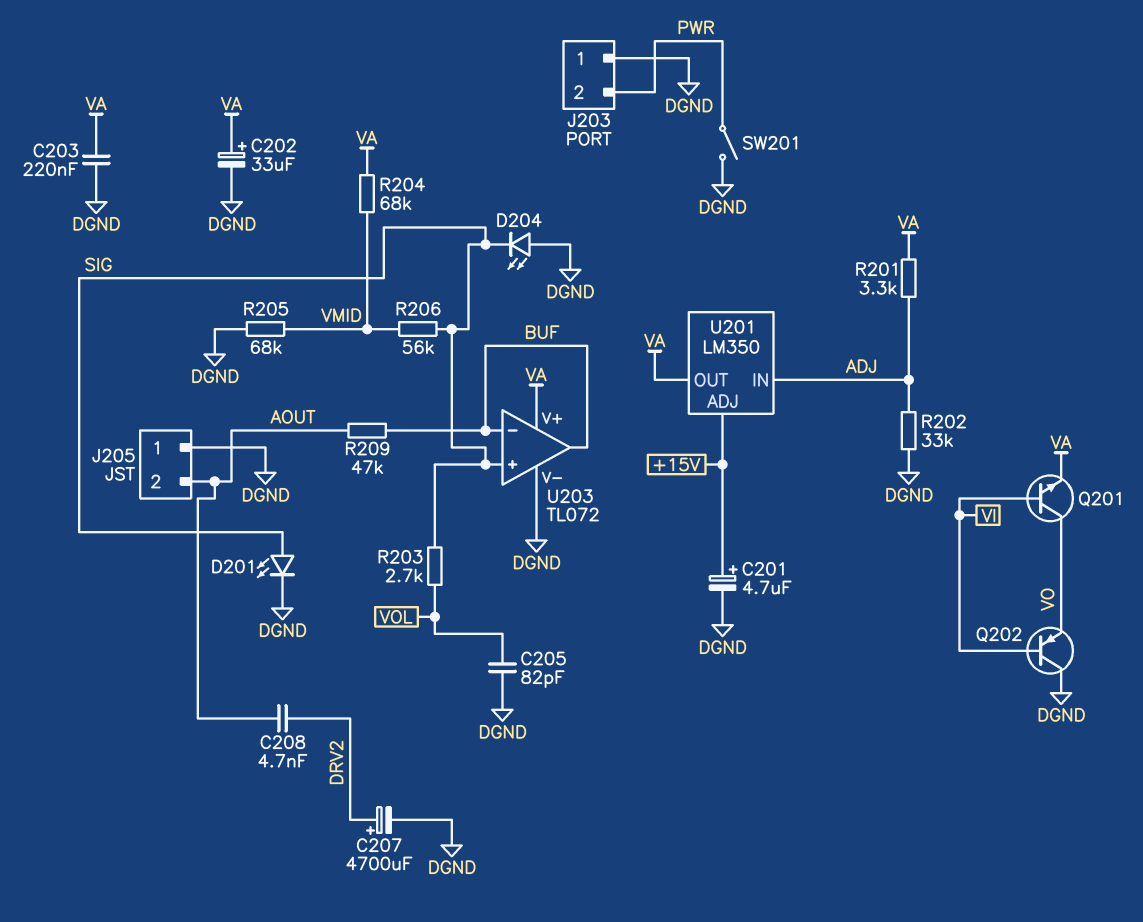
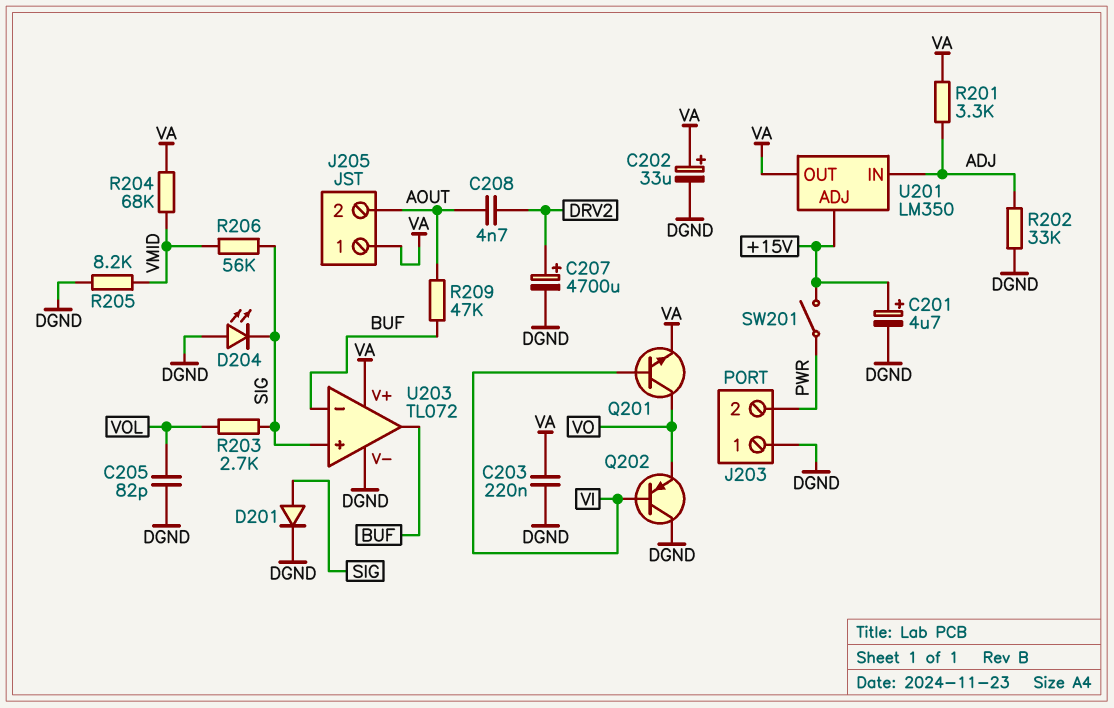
D201: LED (A SIG, K DGND) -> diode (A SIG, K DGND)
J205 pin 1: DGND -> VA
R205: 68k (DGND, VMID) -> 8.2k (DGND, VMID)
SW201: switch (DGND, PWR) -> switch (+15V, PWR)

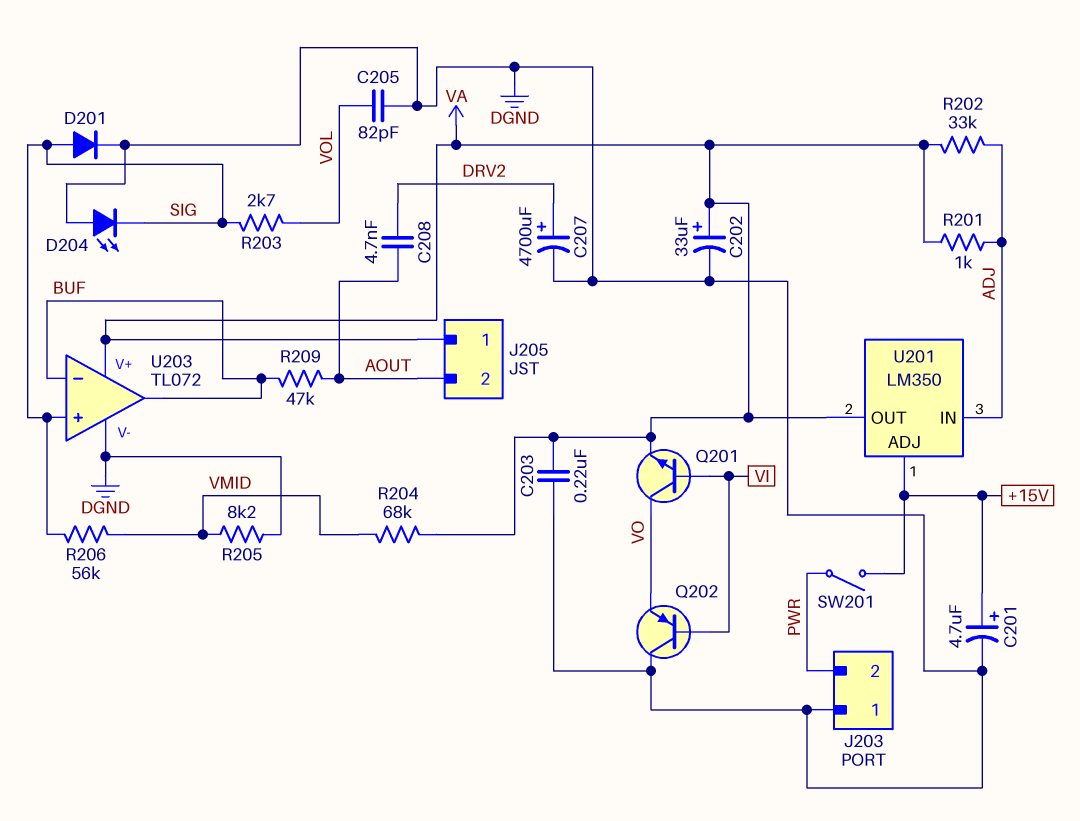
R201: 3.3k (ADJ, VA) -> 1k (ADJ, VA)
R202: 33k (ADJ, DGND) -> 33k (ADJ, VA)

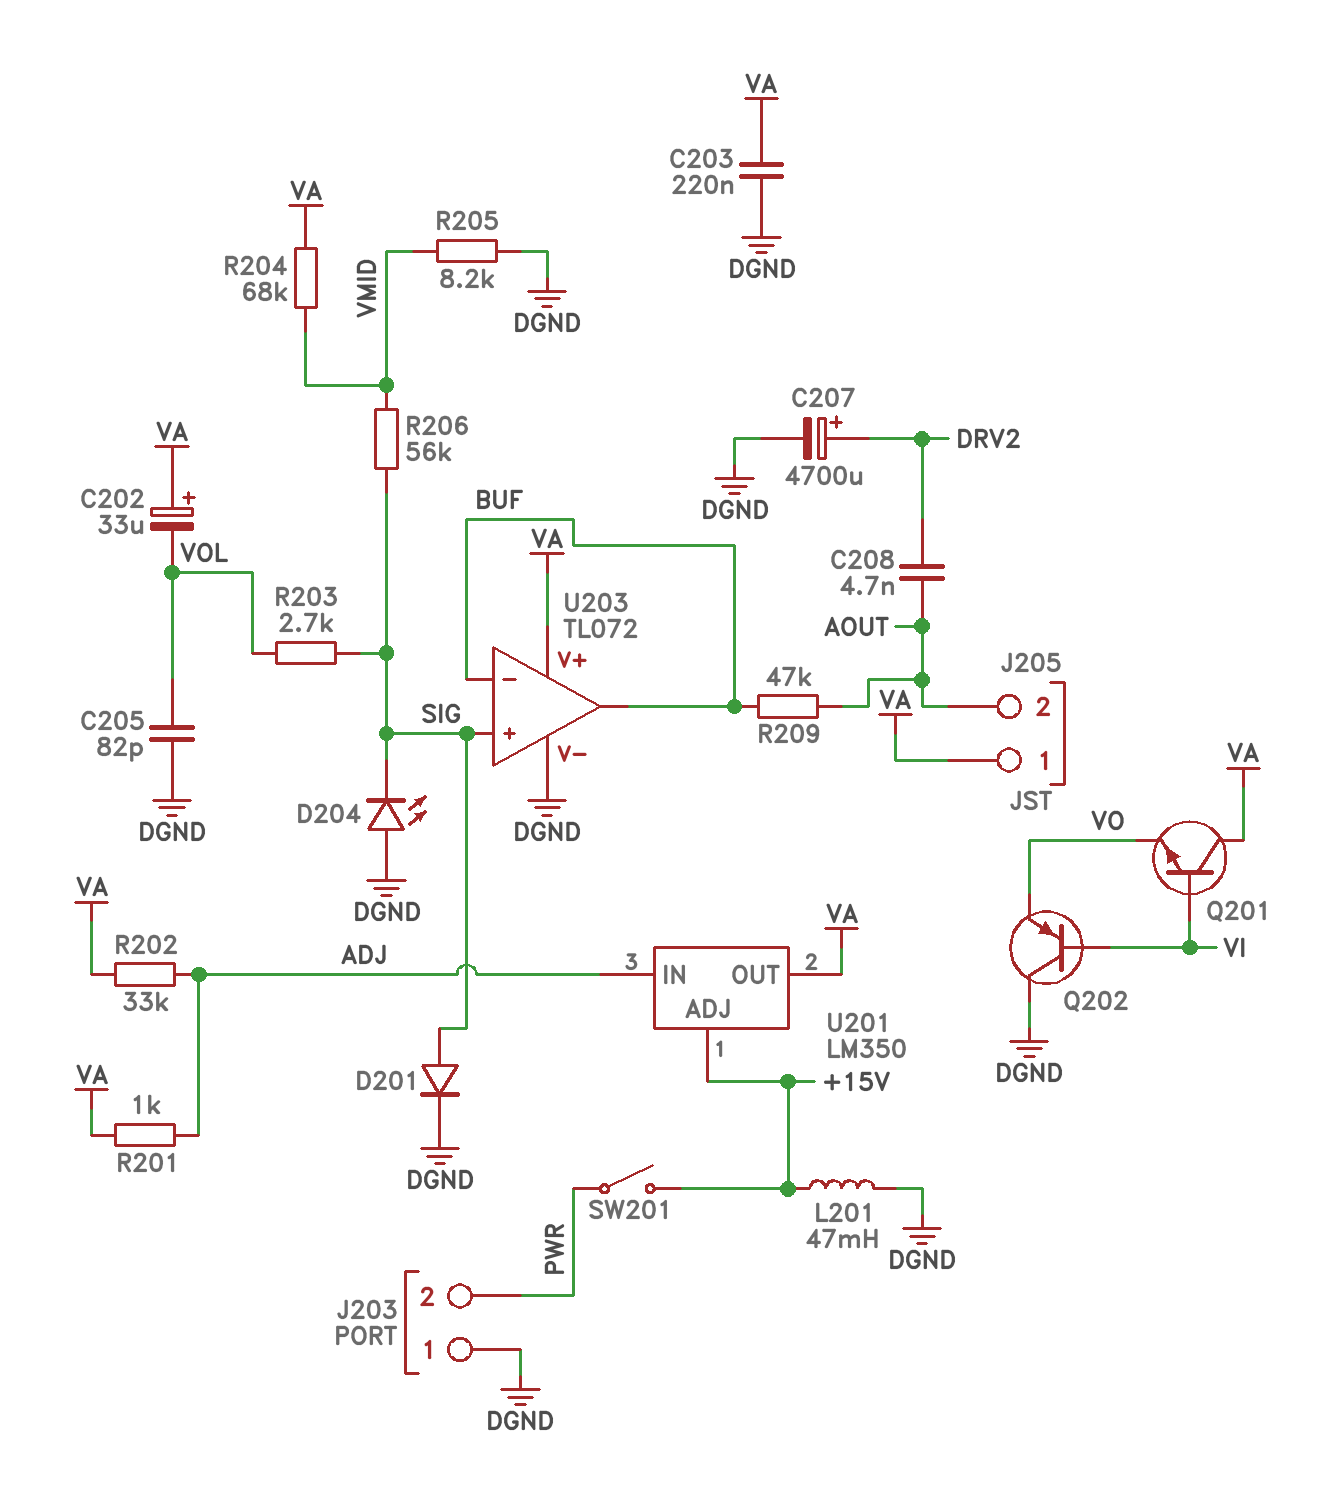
C201: 4.7uF (plus +15V, minus DGND) -> none
C202: 33uF (plus VA, minus DGND) -> 33uF (plus VA, minus VOL)
L201: none -> 47mH (+15V, DGND)
Q201: NPN (B VI, C VO, E VA) -> NPN (B VI, C VA, E VO)

